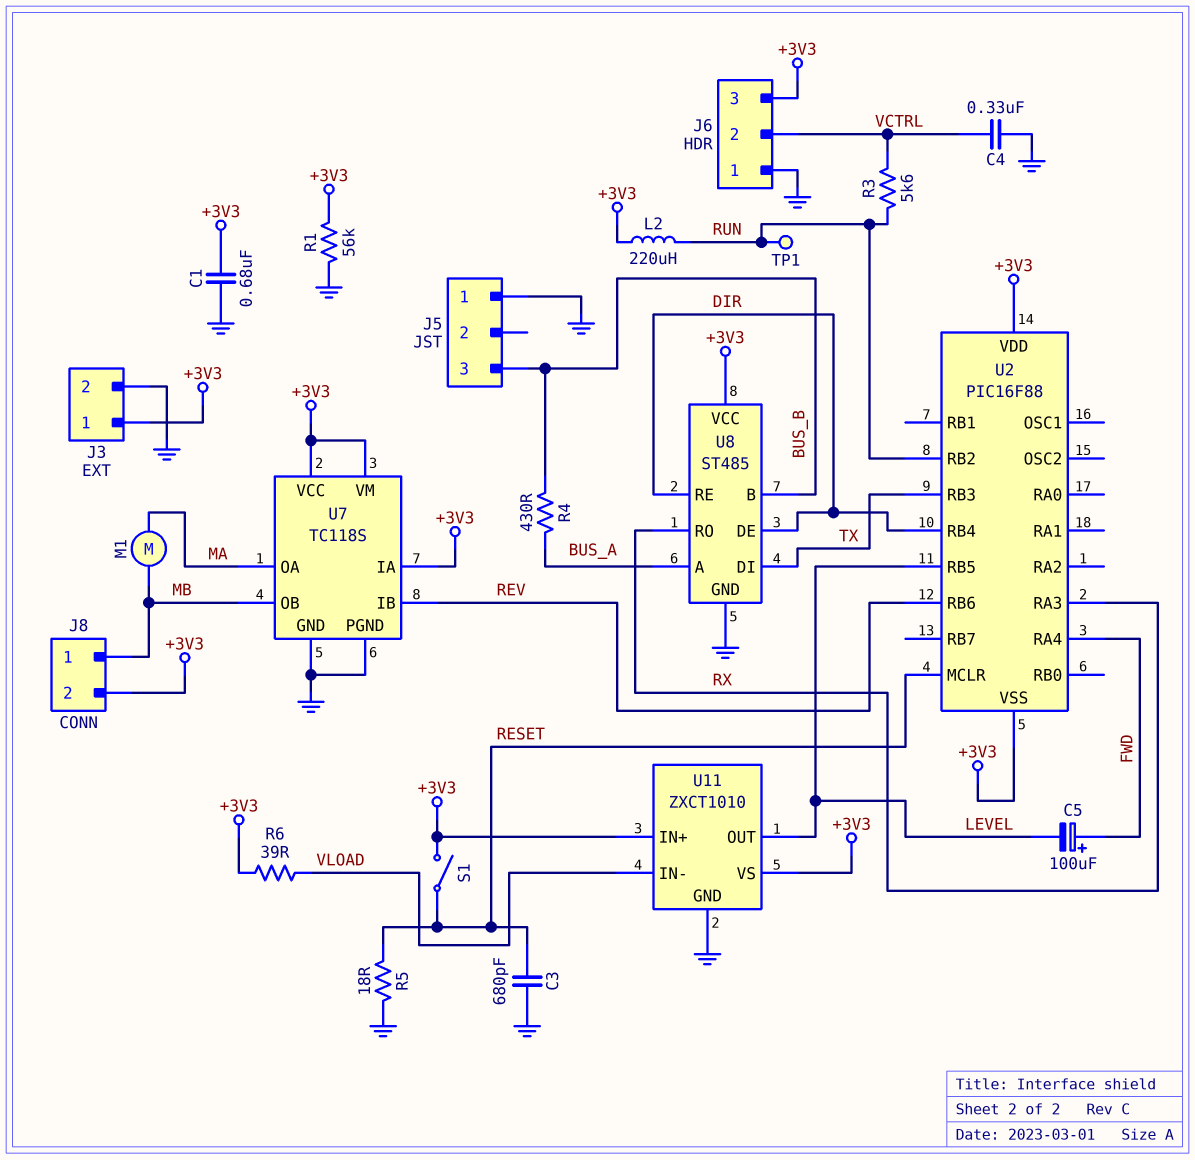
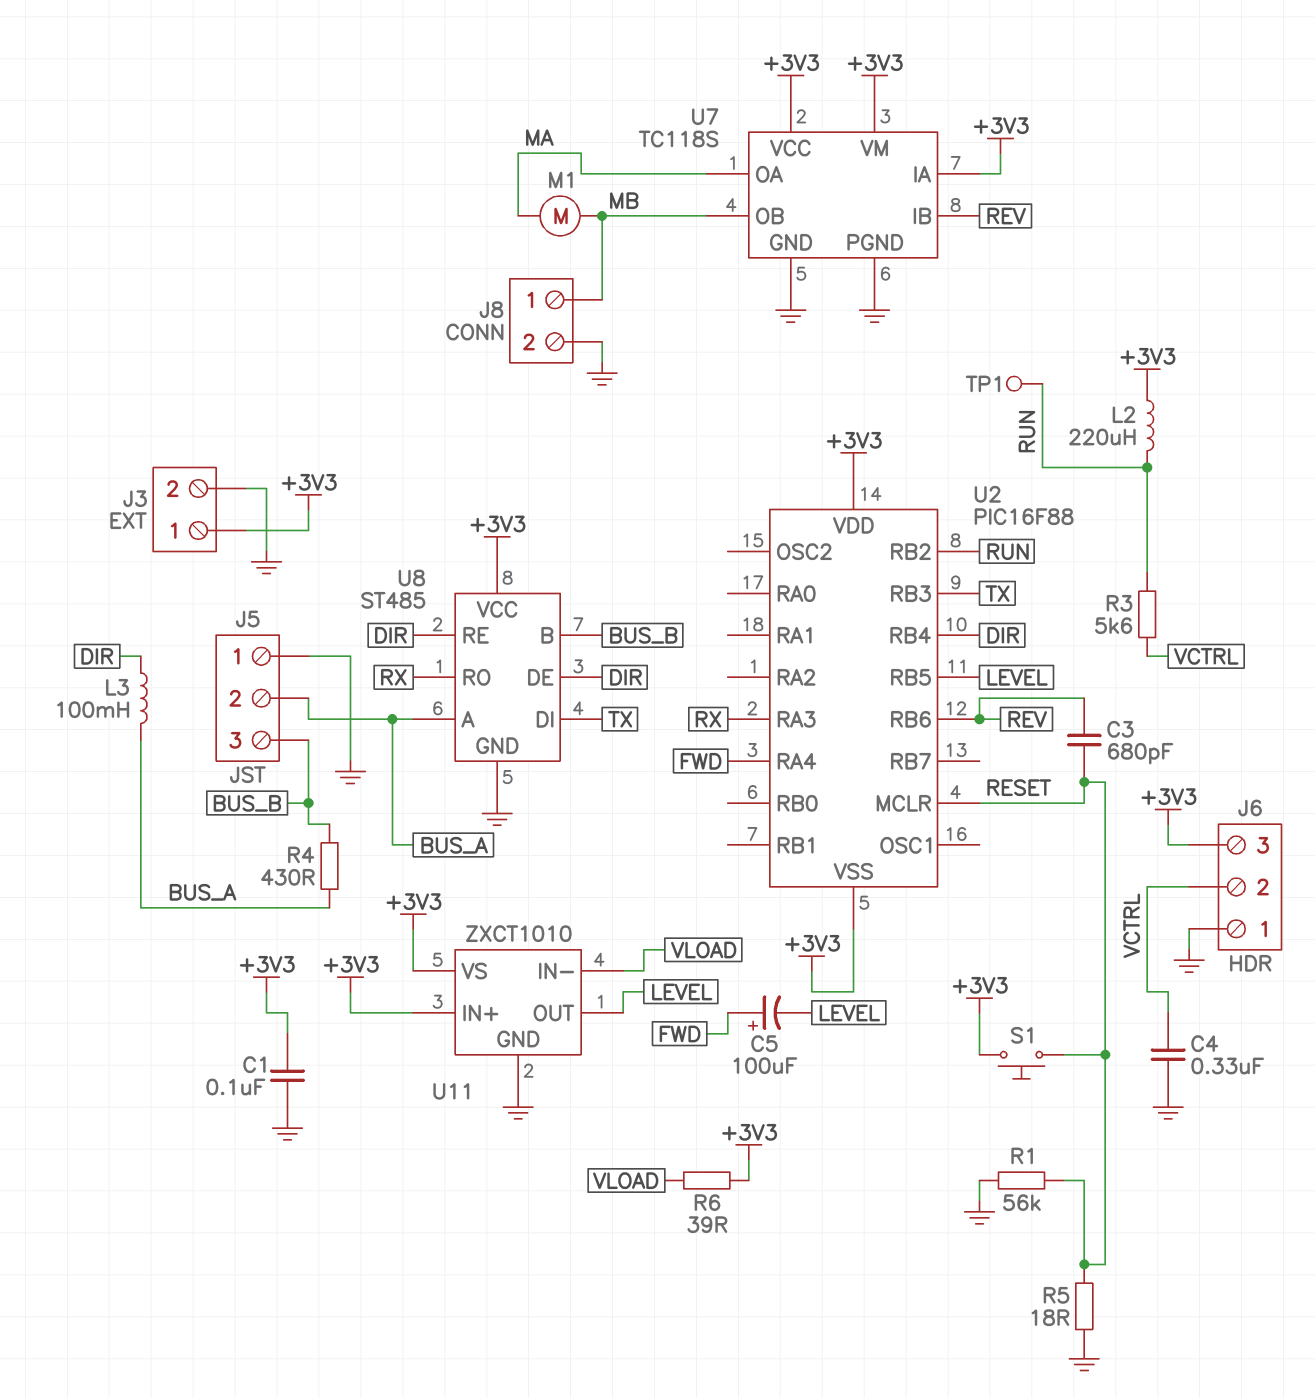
C1: 680nF (+3V3, GND) -> 100nF (+3V3, GND)
C3: 680pF (GND, RESET) -> 680pF (RESET, REV)
J5 pin 2: none -> BUS_A
J8 pin 2: +3V3 -> GND
L3: none -> 100mH (BUS_A, DIR)
R1: 56k (+3V3, GND) -> 56k (GND, RESET)
S1: switch (+3V3, RESET) -> button (+3V3, RESET)

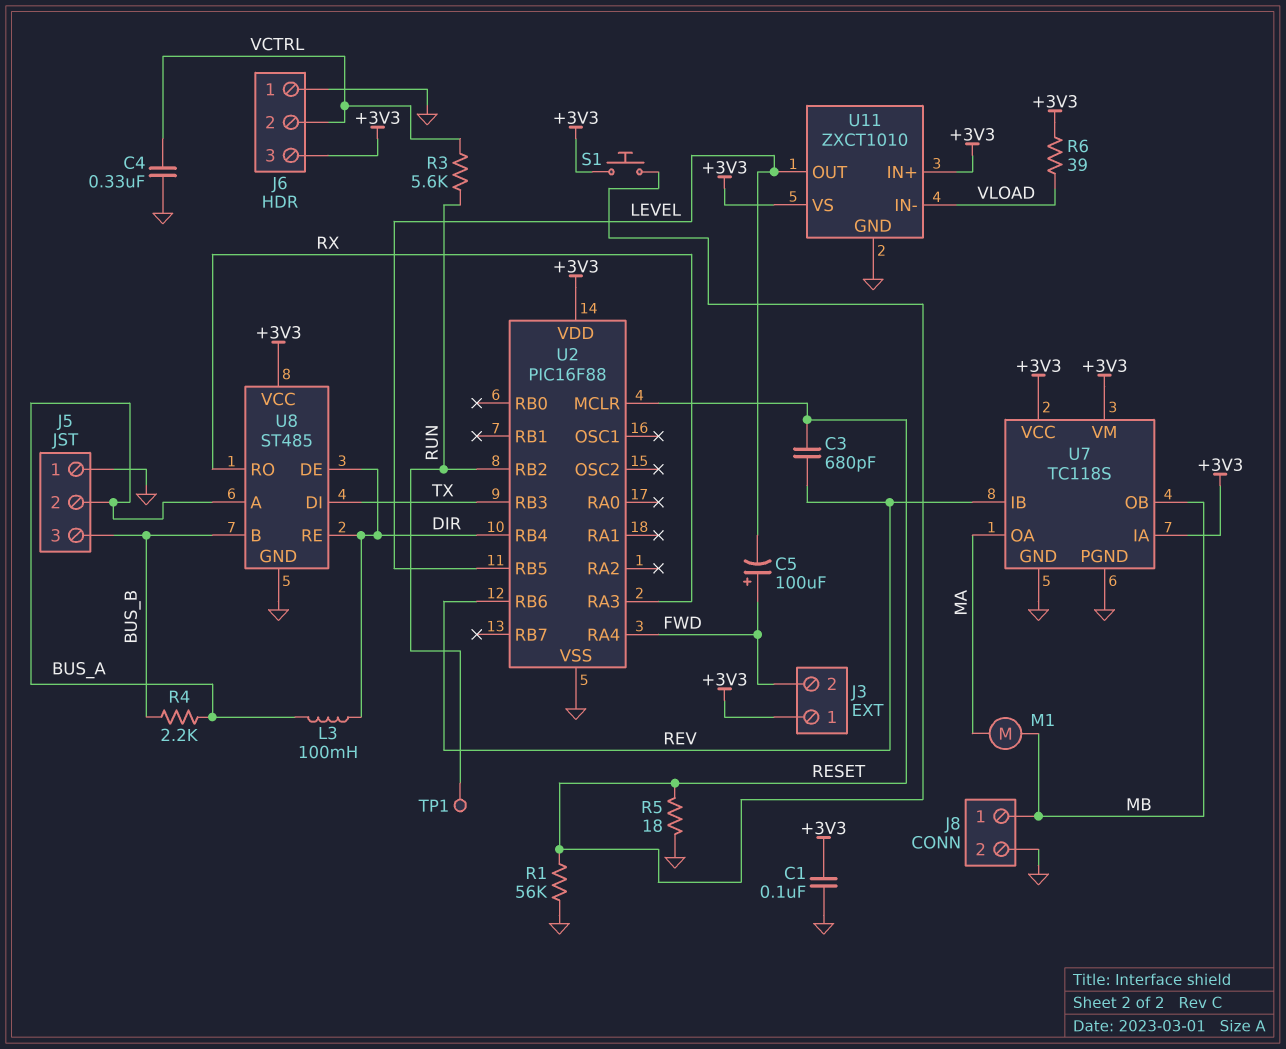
J3 pin 2: GND -> FWD
L2: 220uH (+3V3, RUN) -> none
R4: 430 (BUS_A, BUS_B) -> 2.2k (BUS_A, BUS_B)
U2 pin VSS: +3V3 -> GND

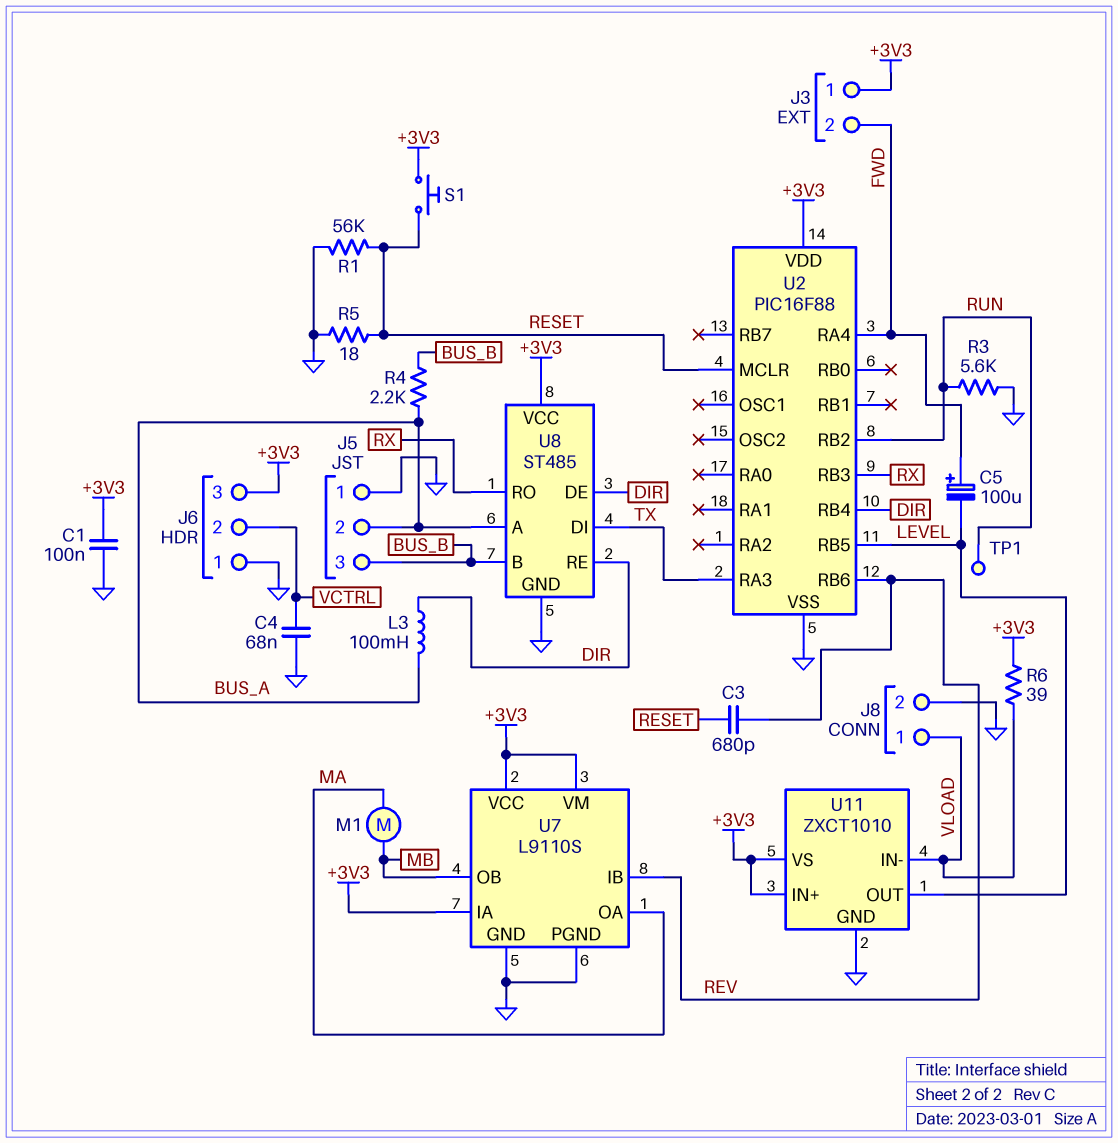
C4: 330nF (GND, VCTRL) -> 68nF (GND, VCTRL)
J8 pin 1: MB -> VLOAD
R3: 5.6k (RUN, VCTRL) -> 5.6k (GND, RUN)
U2 pin RA3: RX -> TX
U2 pin RB3: TX -> RX
U7: TC118S -> L9110S

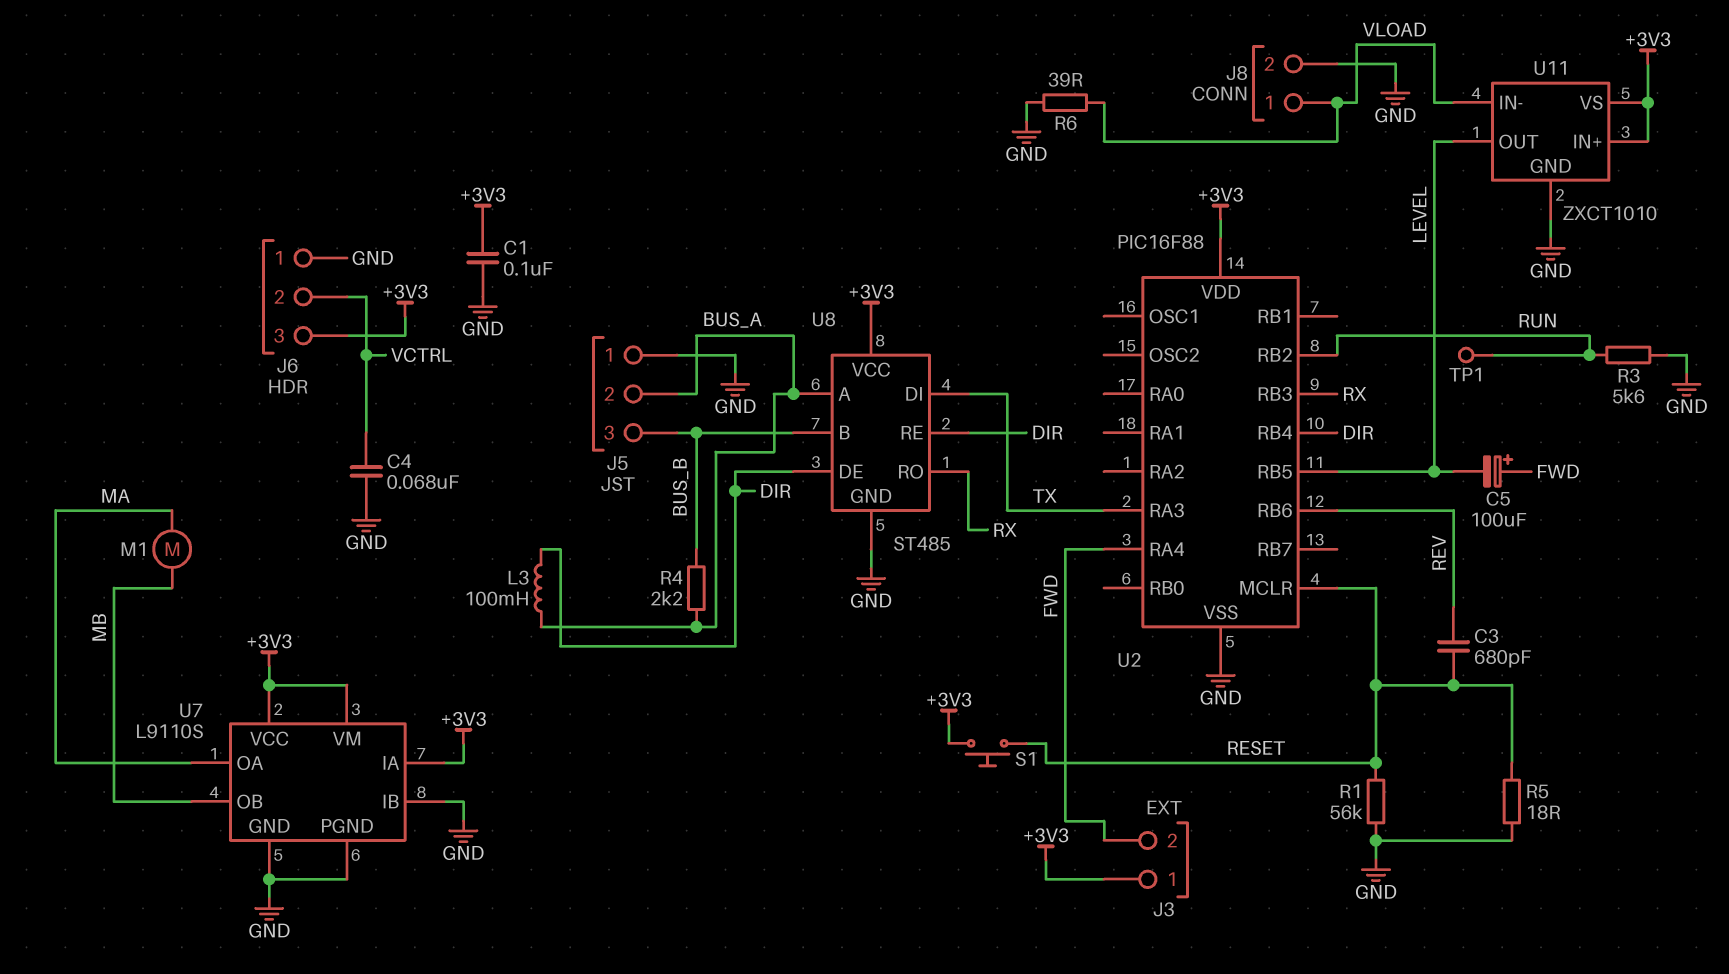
R6: 39 (+3V3, VLOAD) -> 39 (GND, VLOAD)
U7 pin IB: REV -> GND

